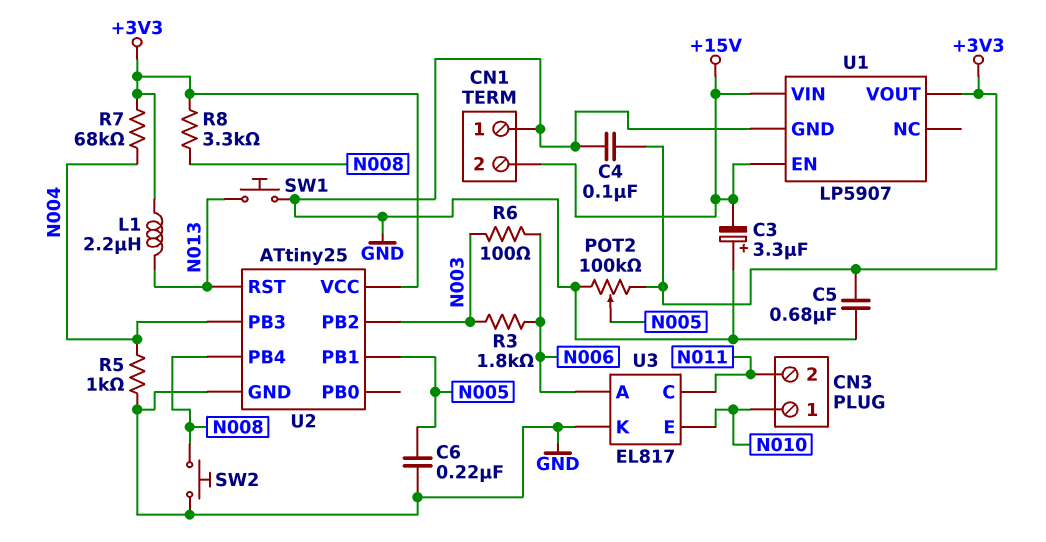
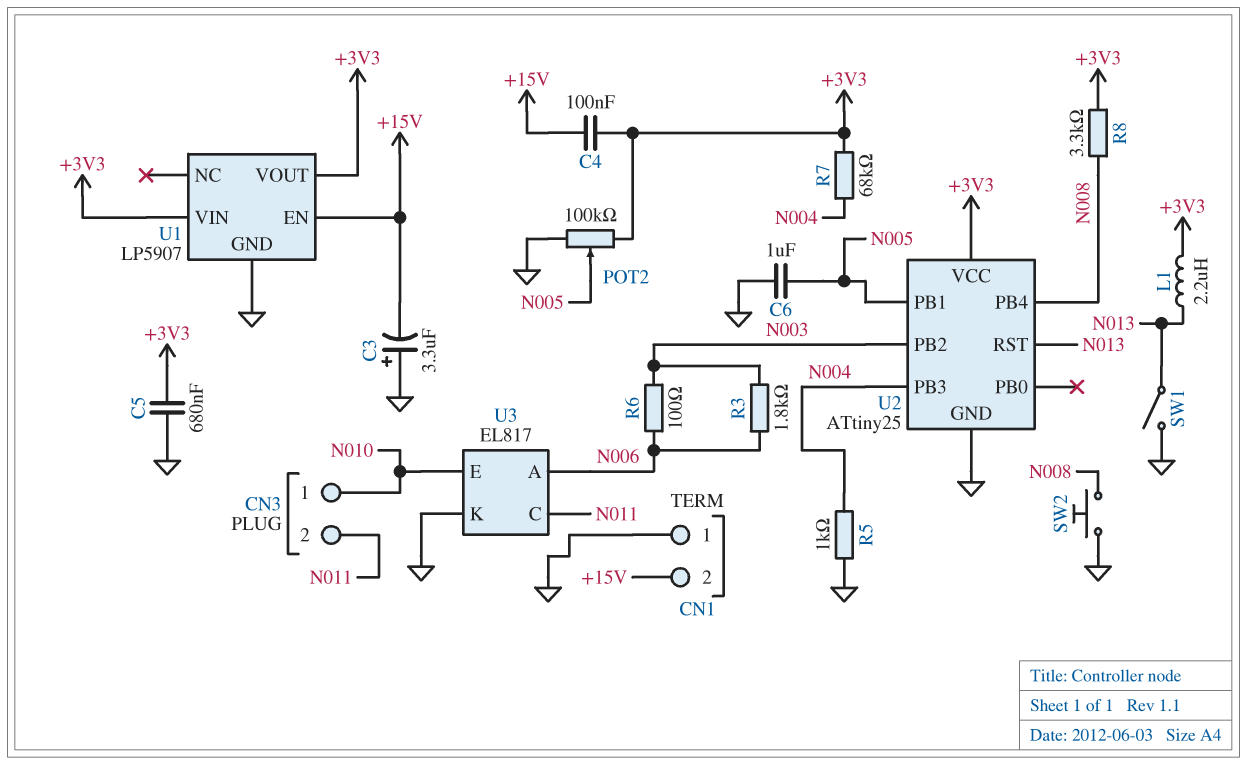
C4: 100nF (+3V3, GND) -> 100nF (+3V3, +15V)
C6: 220nF (GND, N005) -> 1uF (GND, N005)
SW1: button (GND, N013) -> switch (GND, N013)
U1 pin VIN: +15V -> +3V3

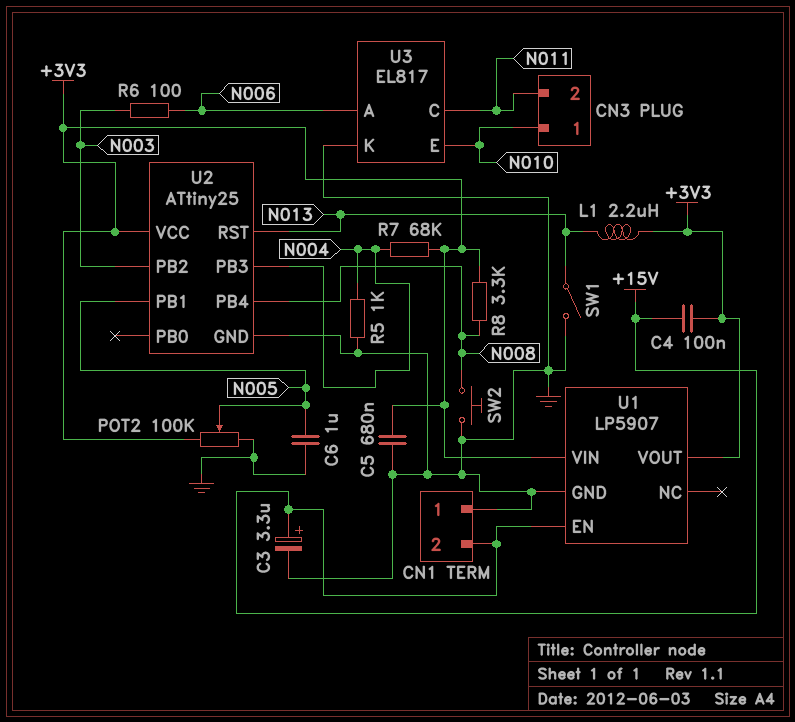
C3: 3.3uF (plus GND, minus +15V) -> 3.3uF (plus +15V, minus GND)
R3: 1.8k (N003, N006) -> none

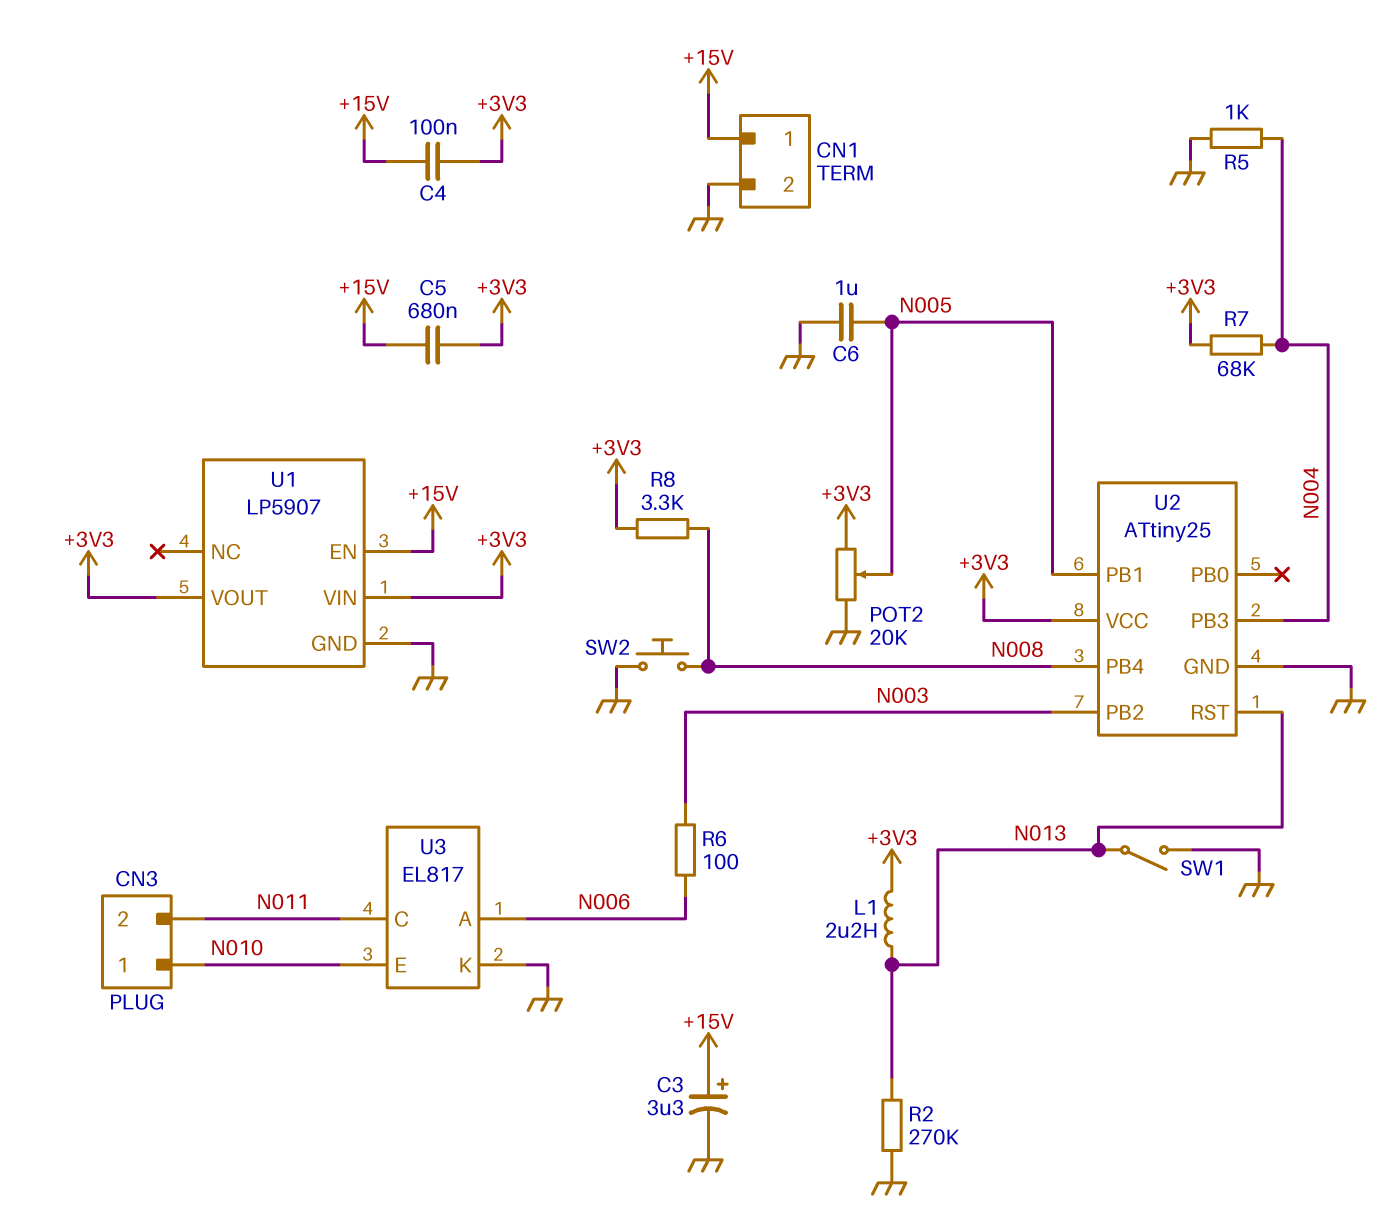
C5: 680nF (+3V3, GND) -> 680nF (+3V3, +15V)
CN1 pin 1: GND -> +15V
CN1 pin 2: +15V -> GND
POT2: 100k (+3V3, GND, wiper N005) -> 20k (+3V3, GND, wiper N005)
R2: none -> 270k (GND, N013)

